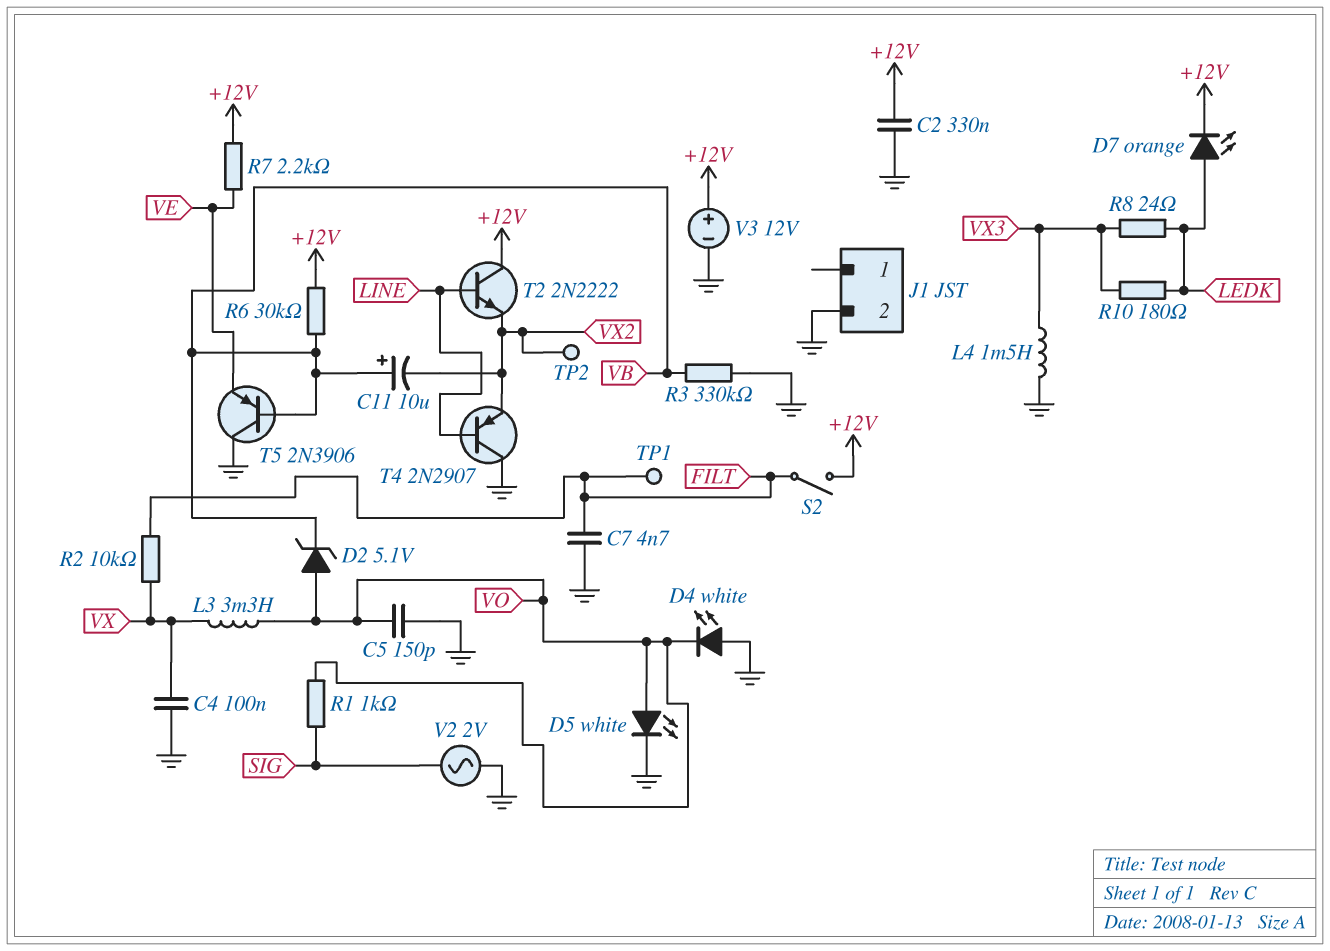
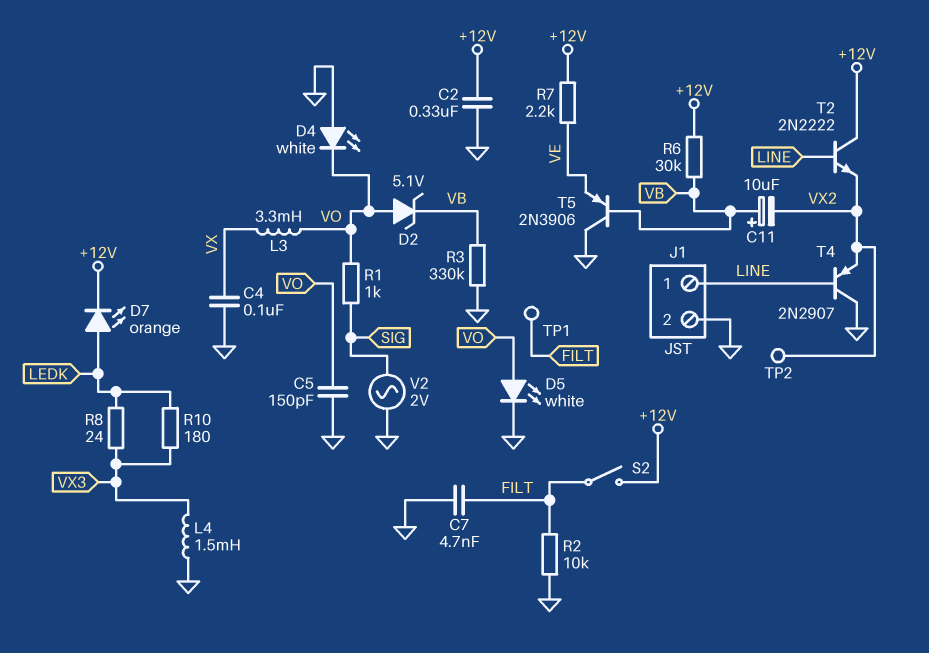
J1 pin 1: none -> LINE
R2: 10k (FILT, VX) -> 10k (FILT, GND)
V3: 12V (plus +12V, minus GND) -> none

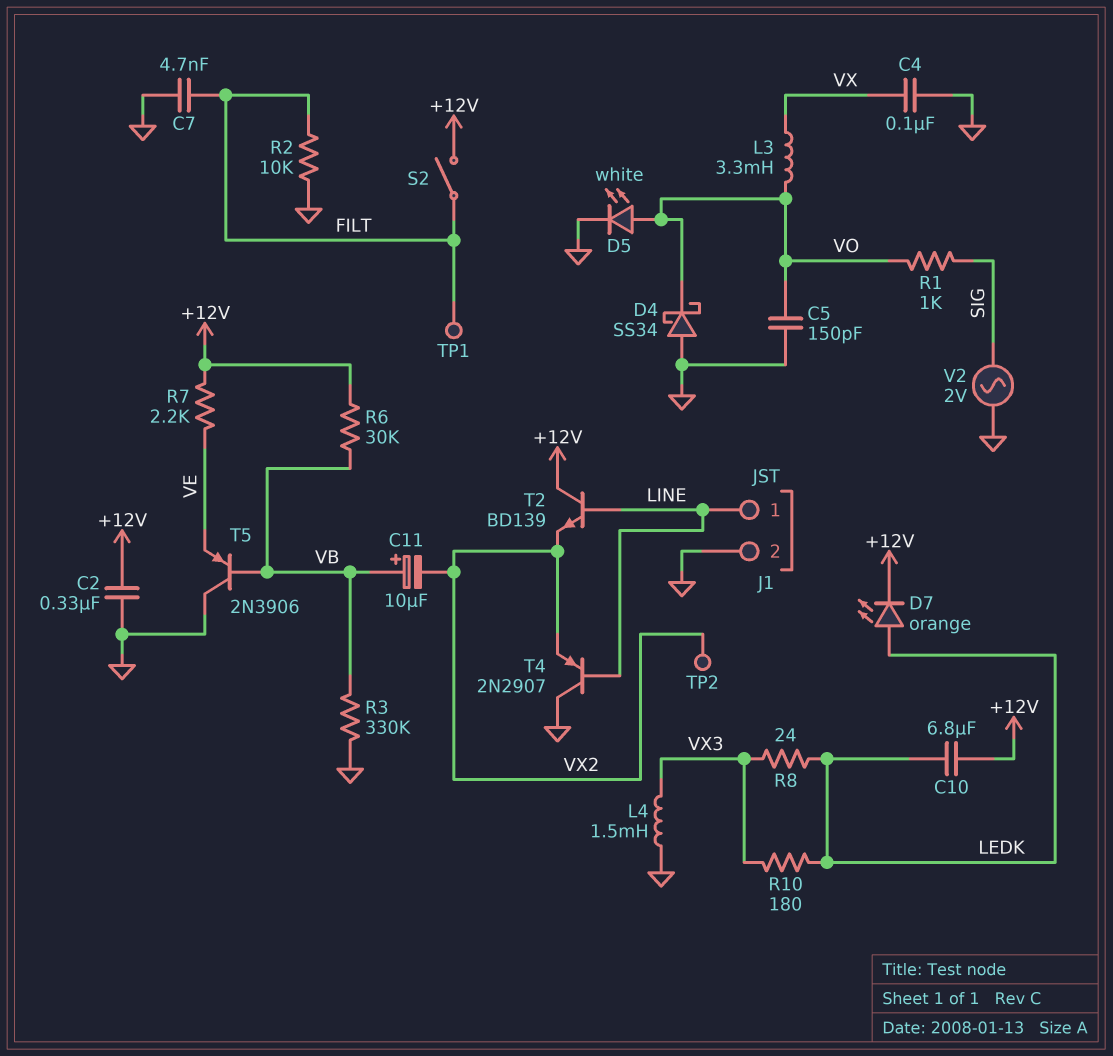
C10: none -> 6.8uF (+12V, LEDK)
D2: zener 5.1V (A VO, K VB) -> none
D4: LED white (A GND, K VO) -> schottky SS34 (A GND, K VO)
T2: NPN 2N2222 (B LINE, C +12V, E VX2) -> NPN BD139 (B LINE, C +12V, E VX2)

